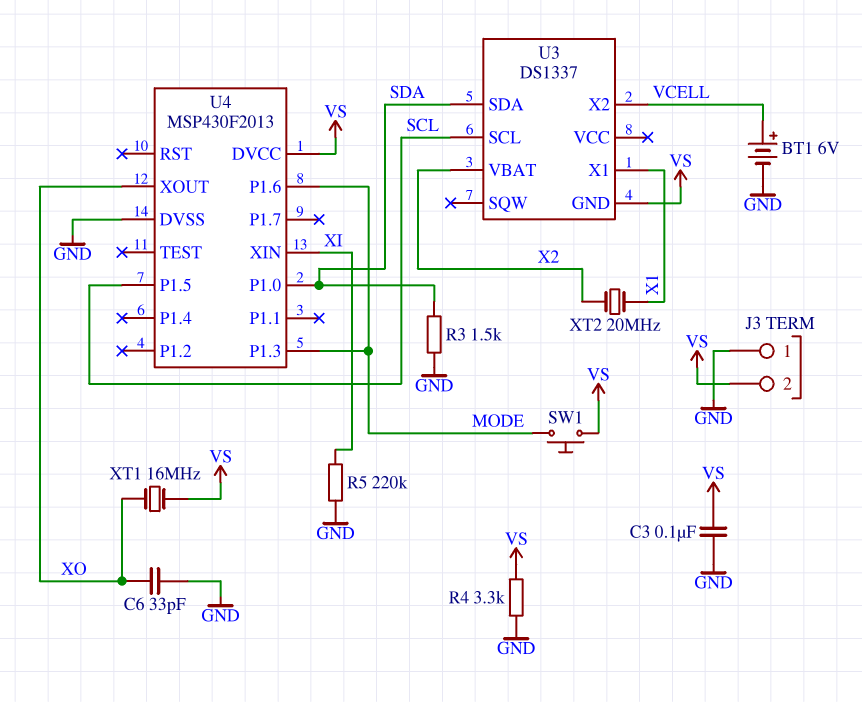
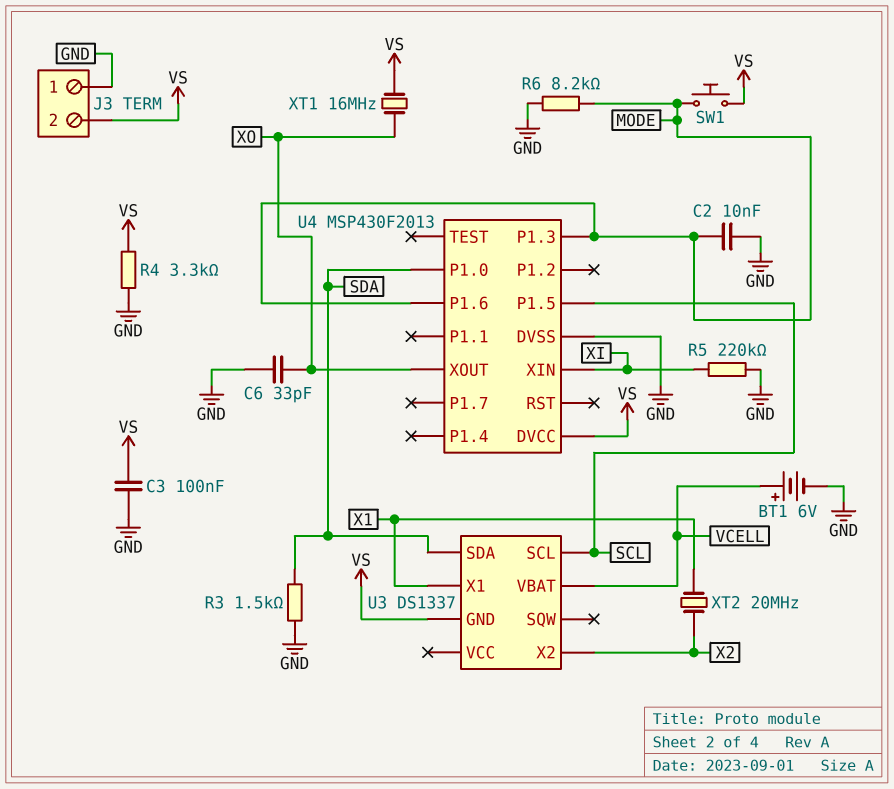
C2: none -> 10nF (GND, MODE)
R6: none -> 8.2k (GND, MODE)
U3 pin VBAT: X2 -> VCELL
U3 pin X2: VCELL -> X2

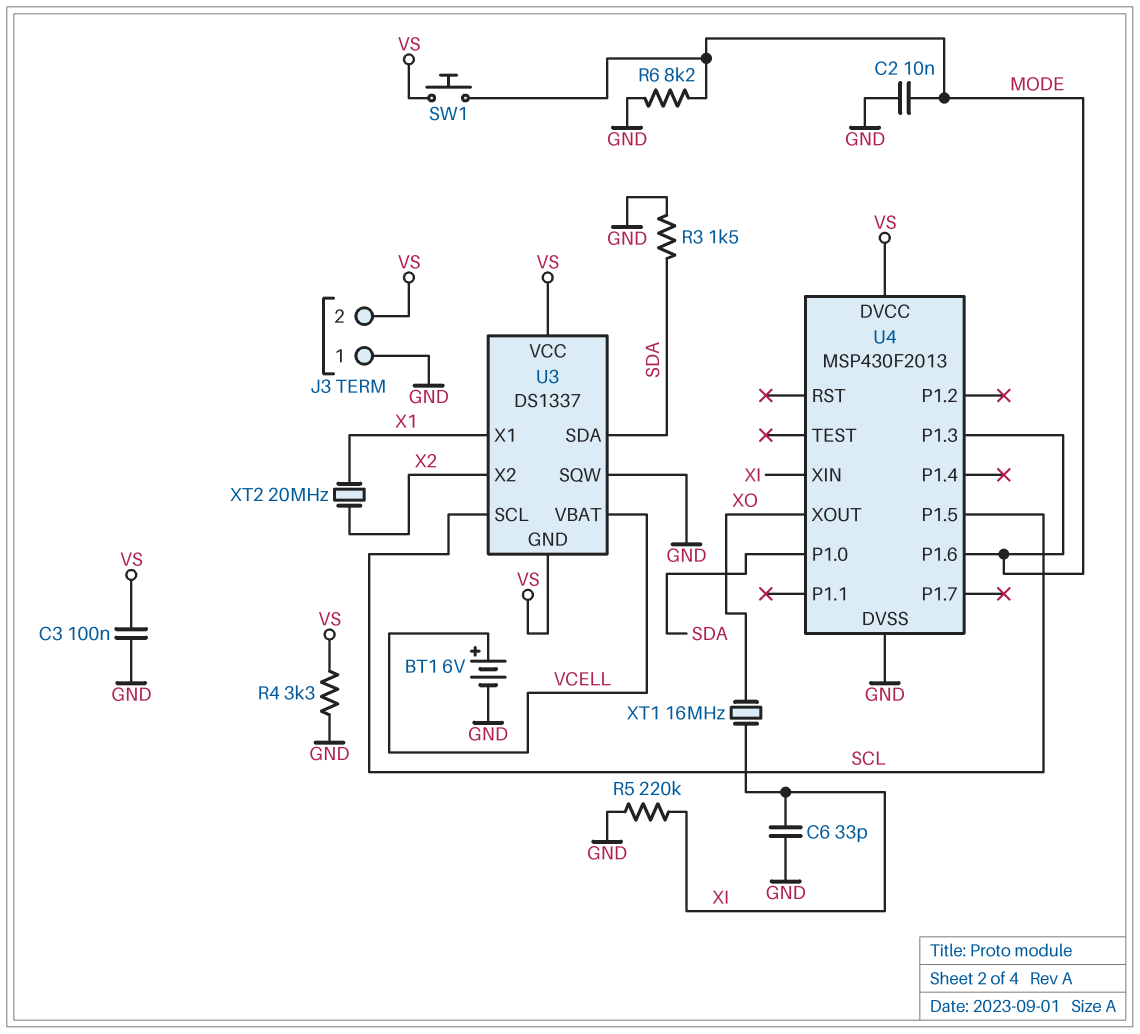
C6: 33pF (GND, XO) -> 33pF (GND, XI)
U3 pin SQW: none -> GND
U3 pin VCC: none -> VS
XT1: 16MHz (VS, XO) -> 16MHz (XI, XO)

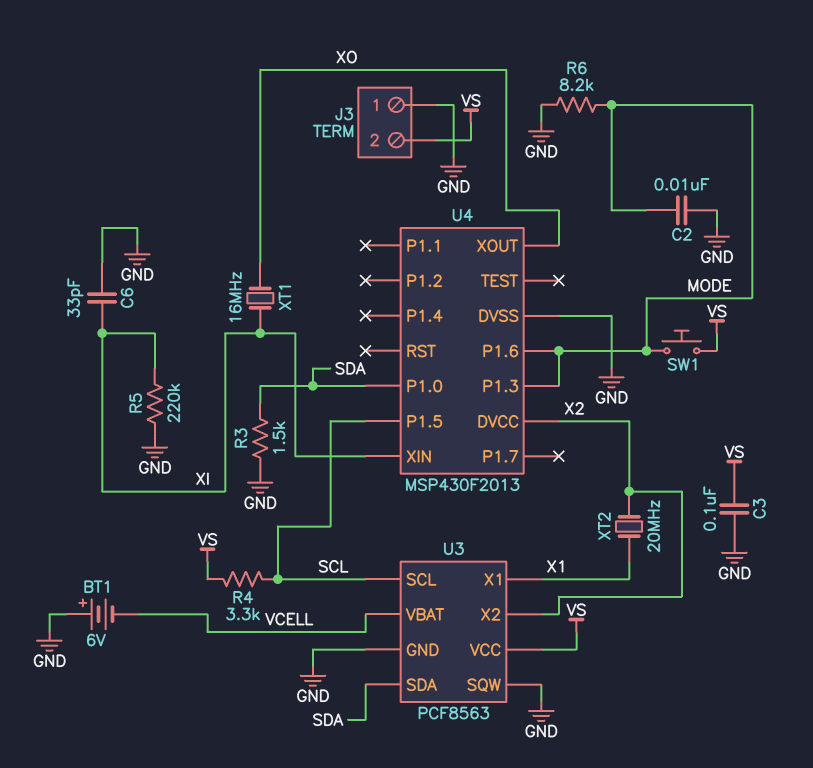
BT1: 6V (plus VCELL, minus GND) -> 6V (plus GND, minus VCELL)
R4: 3.3k (GND, VS) -> 3.3k (SCL, VS)
U3: DS1337 -> PCF8563
U3 pin GND: VS -> GND
U4 pin DVCC: VS -> X2

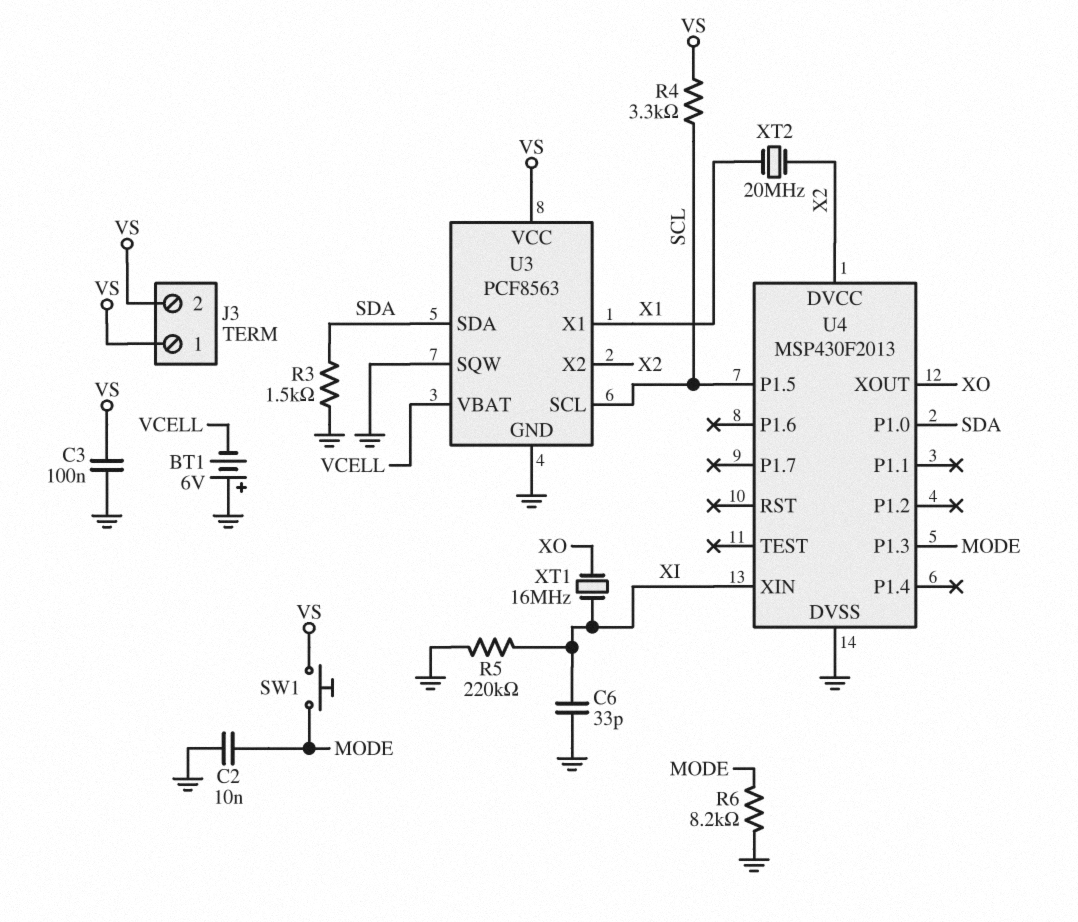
J3 pin 1: GND -> VS
U4 pin P1.6: MODE -> none

